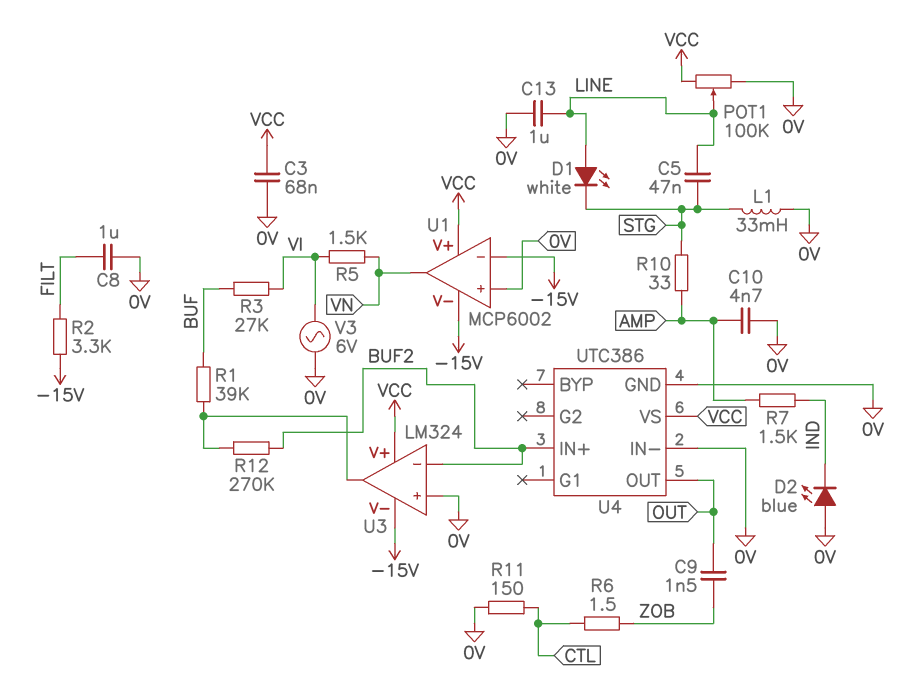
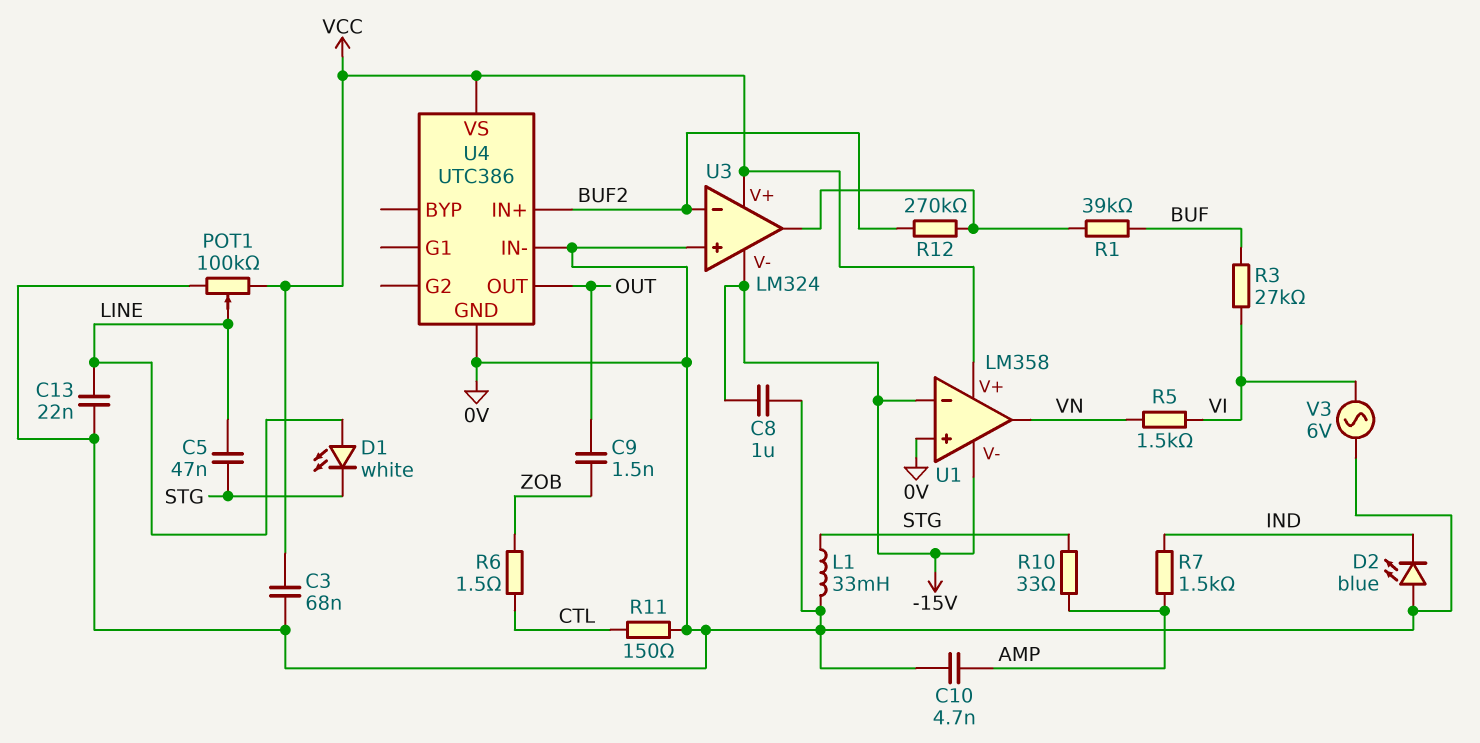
C8: 1uF (0V, FILT) -> 1uF (-15V, 0V)
C13: 1uF (0V, LINE) -> 22nF (0V, LINE)
R2: 3.3k (-15V, FILT) -> none
U1: MCP6002 -> LM358

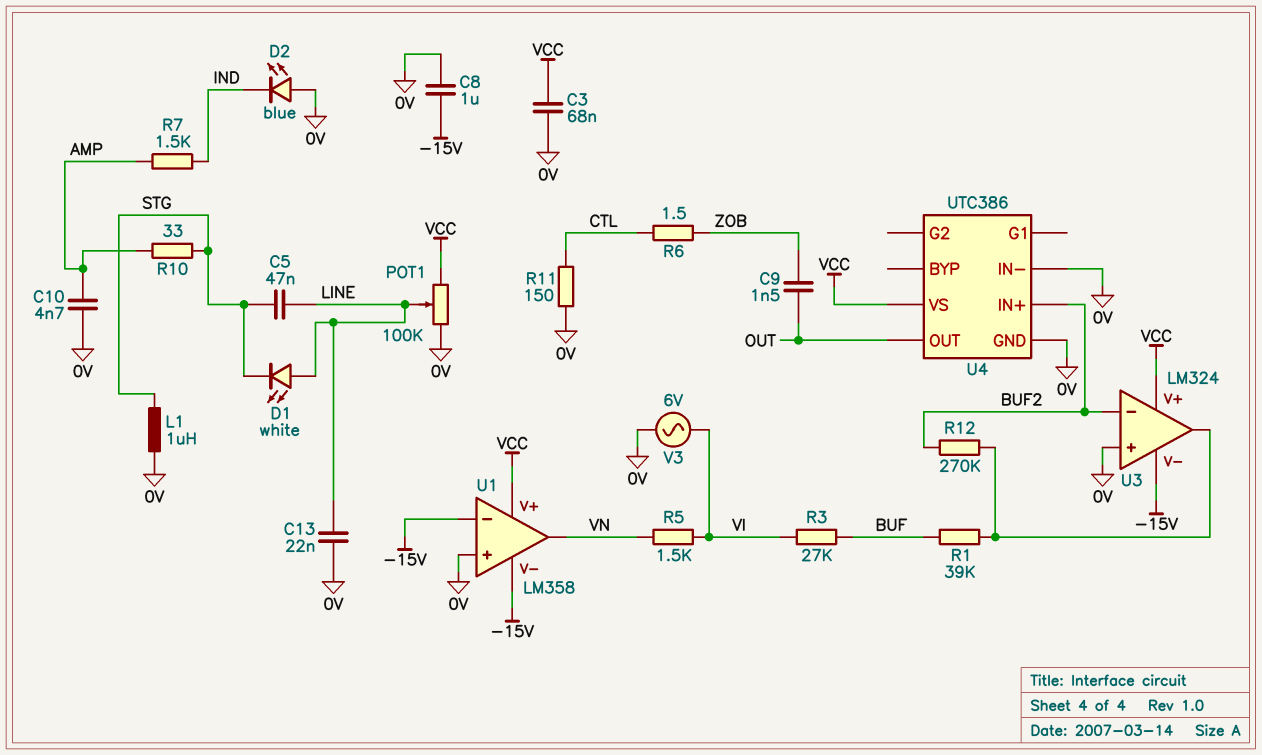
L1: 33mH (0V, STG) -> 1uH (0V, STG)

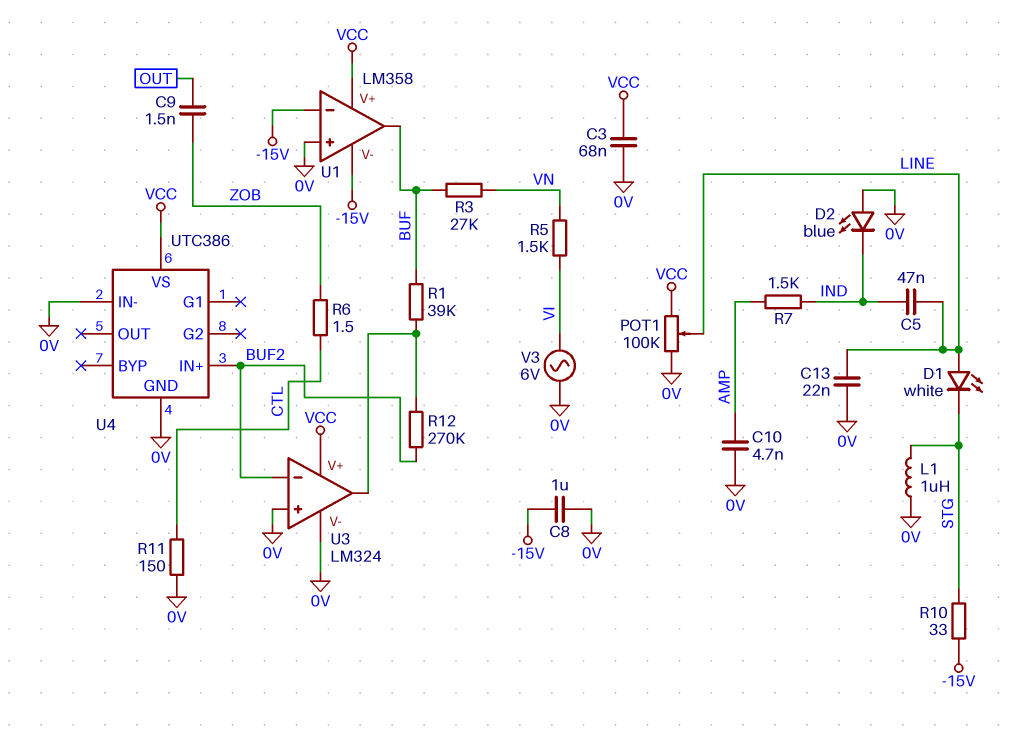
C5: 47nF (LINE, STG) -> 47nF (IND, LINE)
R3: 27k (BUF, VI) -> 27k (BUF, VN)
R10: 33 (AMP, STG) -> 33 (-15V, STG)
U1 pin out: VN -> BUF
U3 pin V-: -15V -> 0V
U4 pin OUT: OUT -> none

